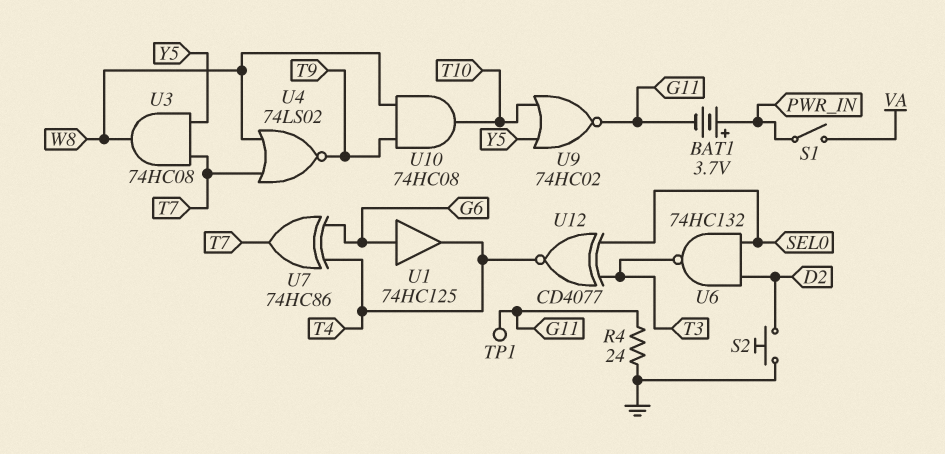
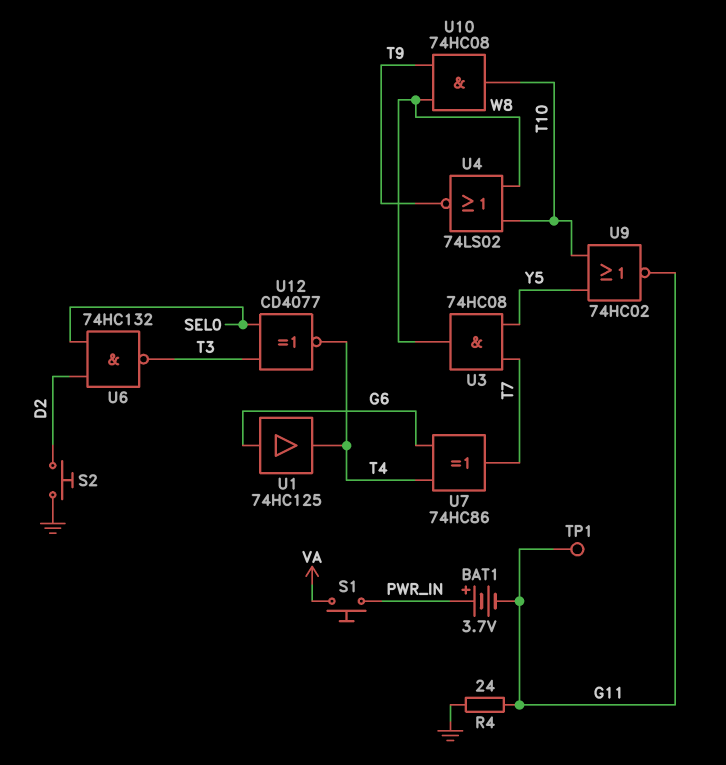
S1: switch (PWR_IN, VA) -> button (PWR_IN, VA)
U4: NOR 74LS02 (in T7, in W8, out T9) -> NOR 74LS02 (in T10, in W8, out T9)

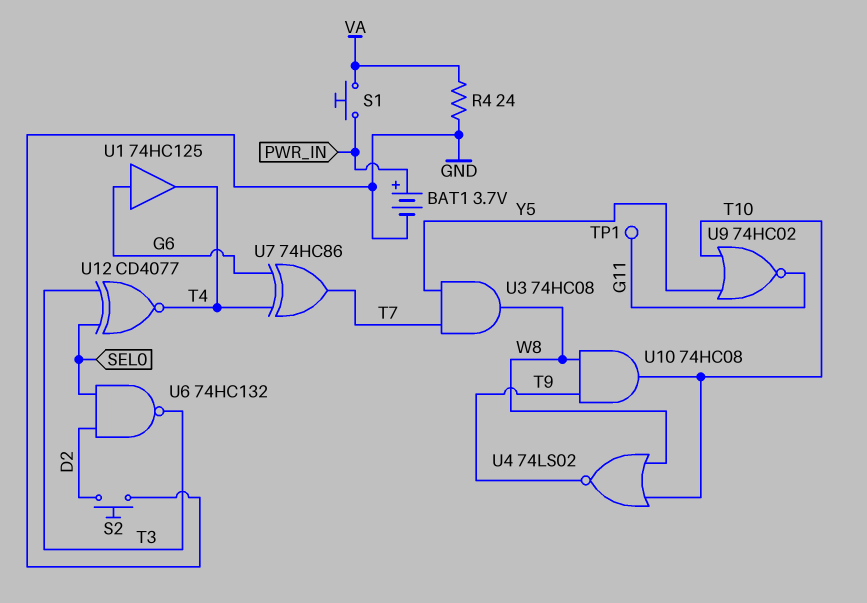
BAT1: 3.7V (plus PWR_IN, minus G11) -> 3.7V (plus PWR_IN, minus GND)
R4: 24 (G11, GND) -> 24 (GND, VA)

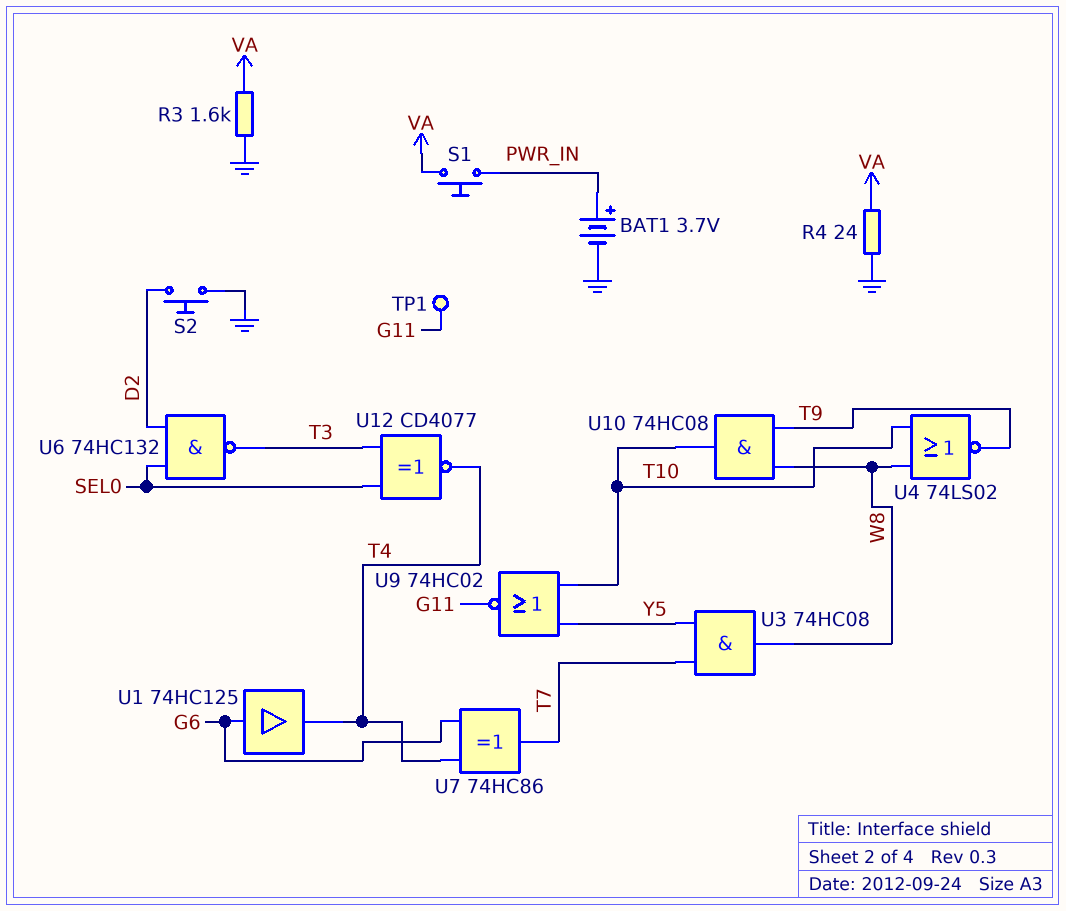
R3: none -> 1.6k (GND, VA)

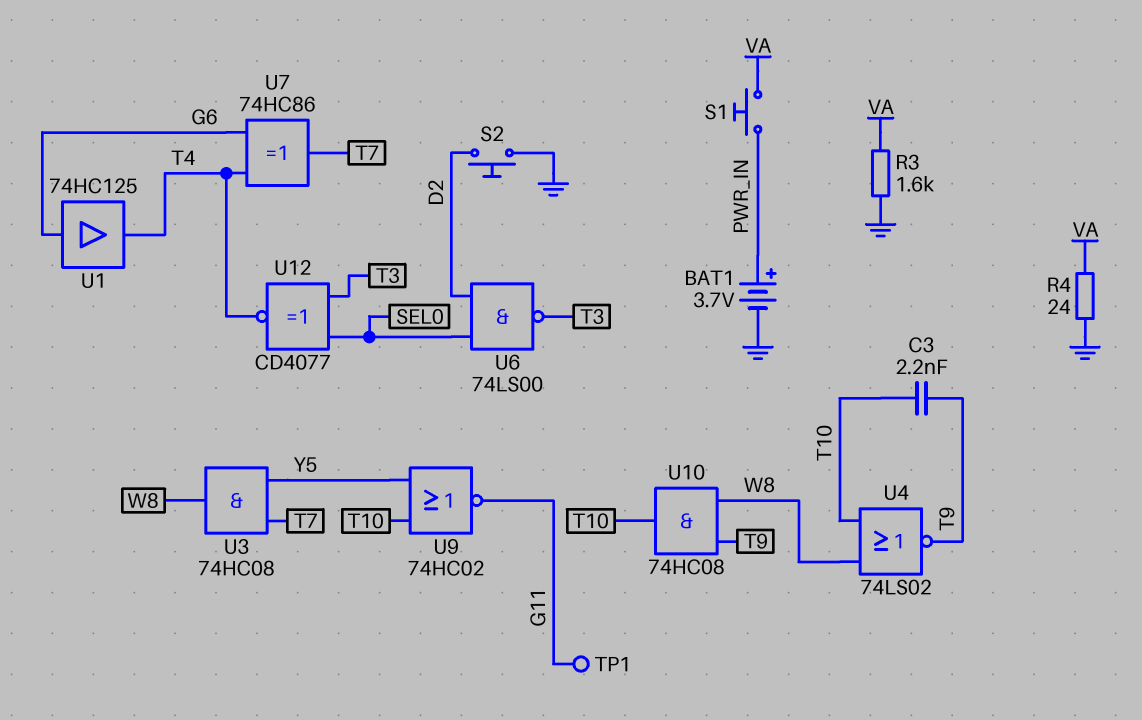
C3: none -> 2.2nF (T9, T10)
U6: NAND 74HC132 (in D2, in SEL0, out T3) -> NAND 74LS00 (in D2, in SEL0, out T3)

